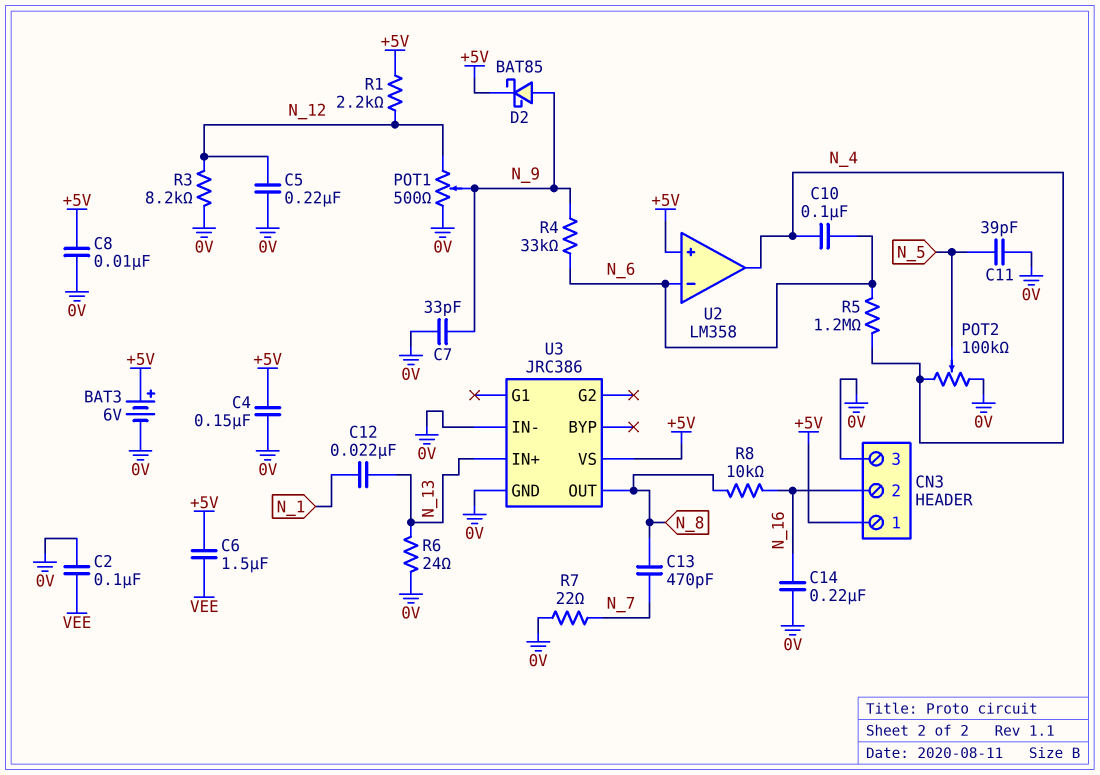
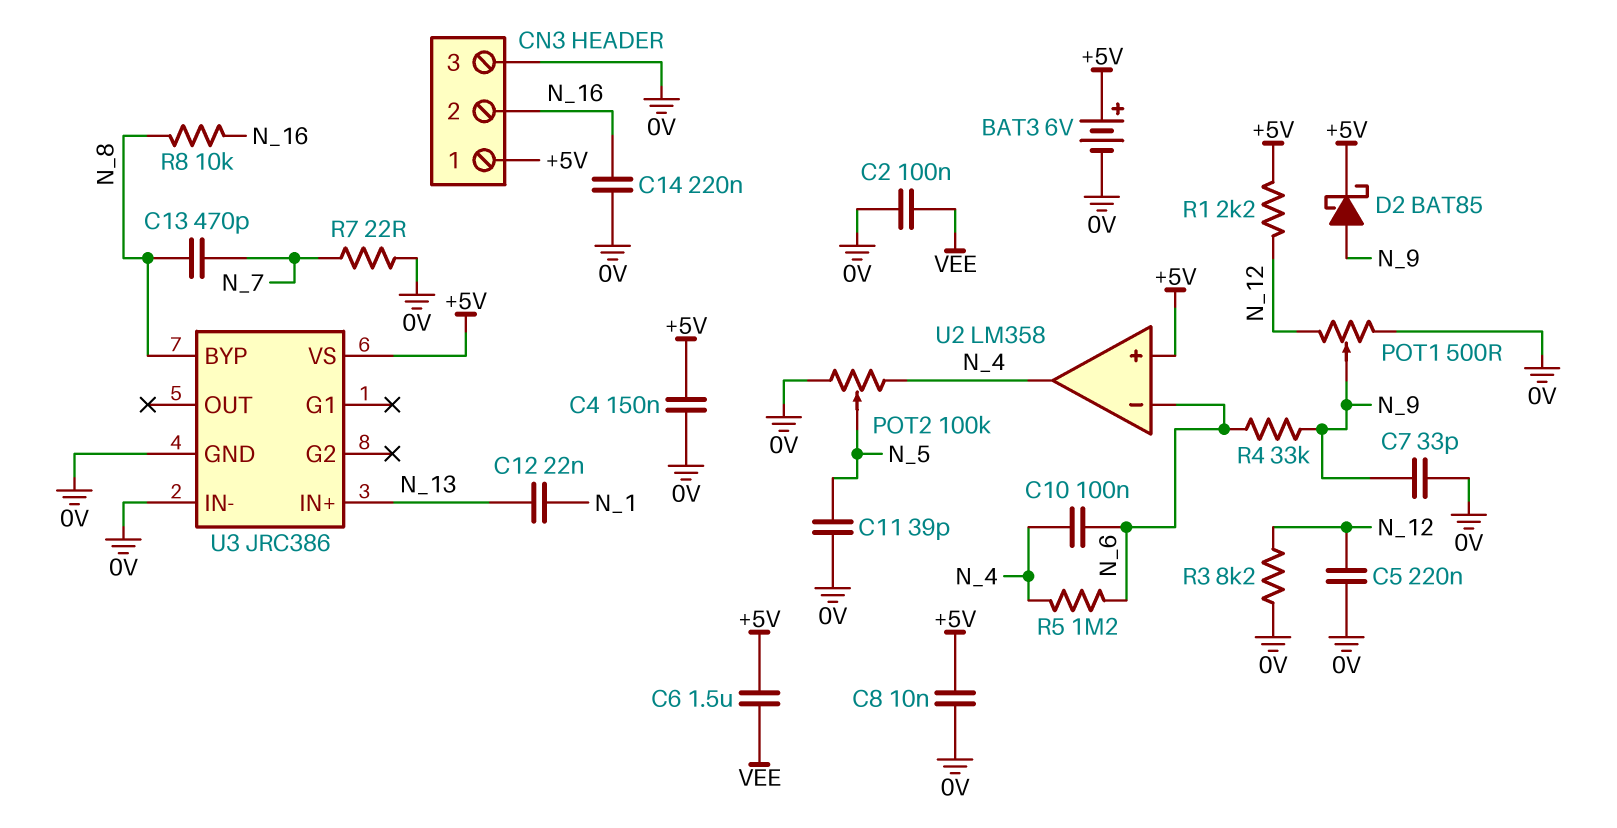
R6: 24 (0V, N_13) -> none
U3 pin BYP: none -> N_8
U3 pin OUT: N_8 -> none

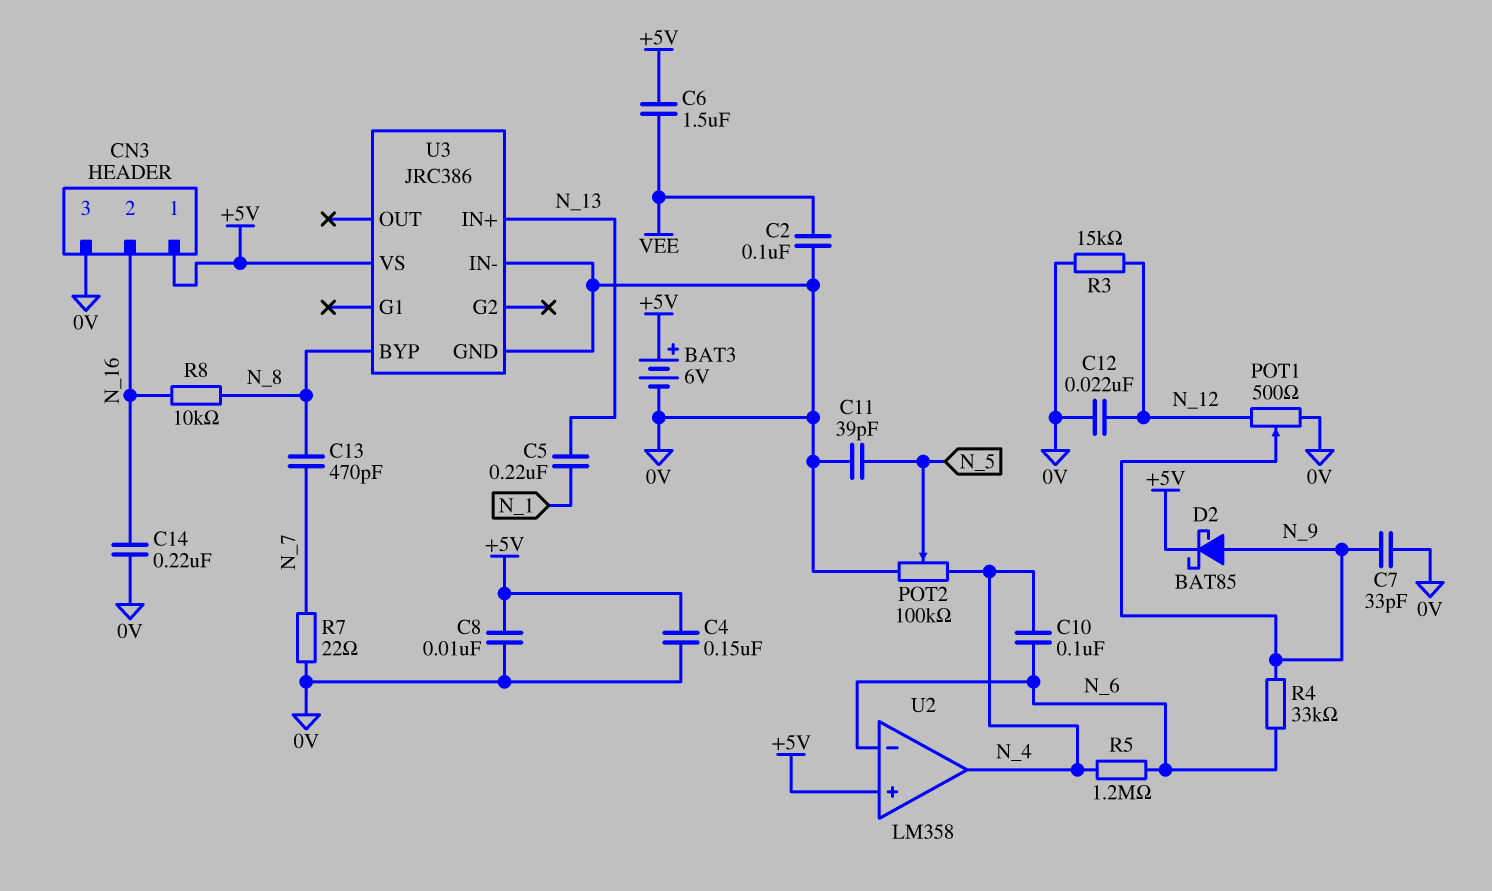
C5: 220nF (0V, N_12) -> 220nF (N_1, N_13)
C12: 22nF (N_1, N_13) -> 22nF (0V, N_12)
R1: 2.2k (+5V, N_12) -> none
R3: 8.2k (0V, N_12) -> 15k (0V, N_12)

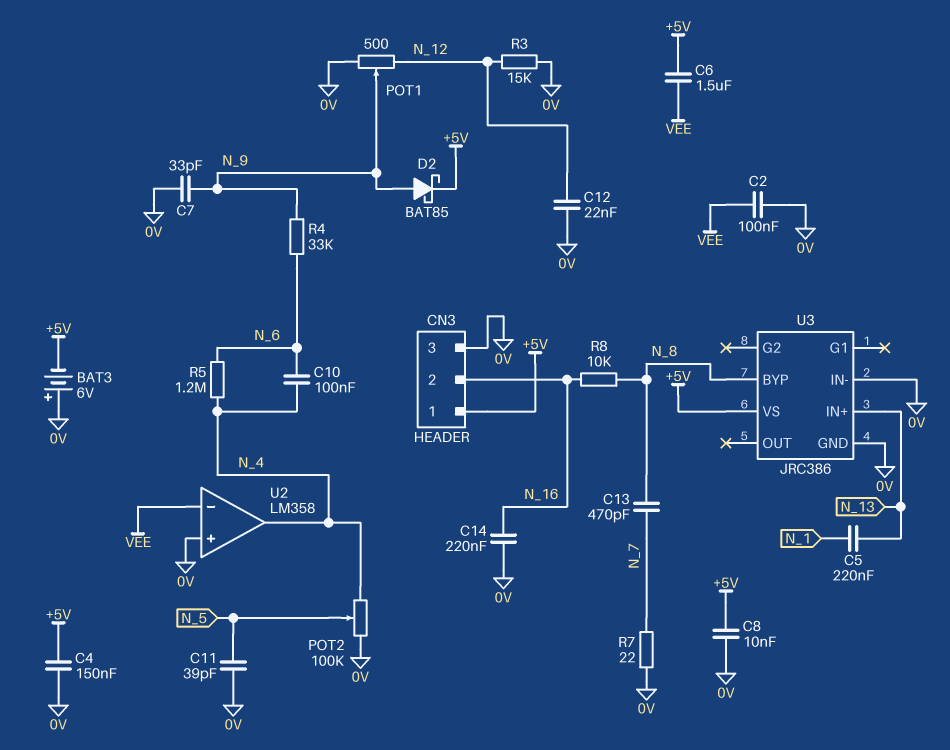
BAT3: 6V (plus +5V, minus 0V) -> 6V (plus 0V, minus +5V)
U2 pin in+: +5V -> 0V
U2 pin in-: N_6 -> VEE

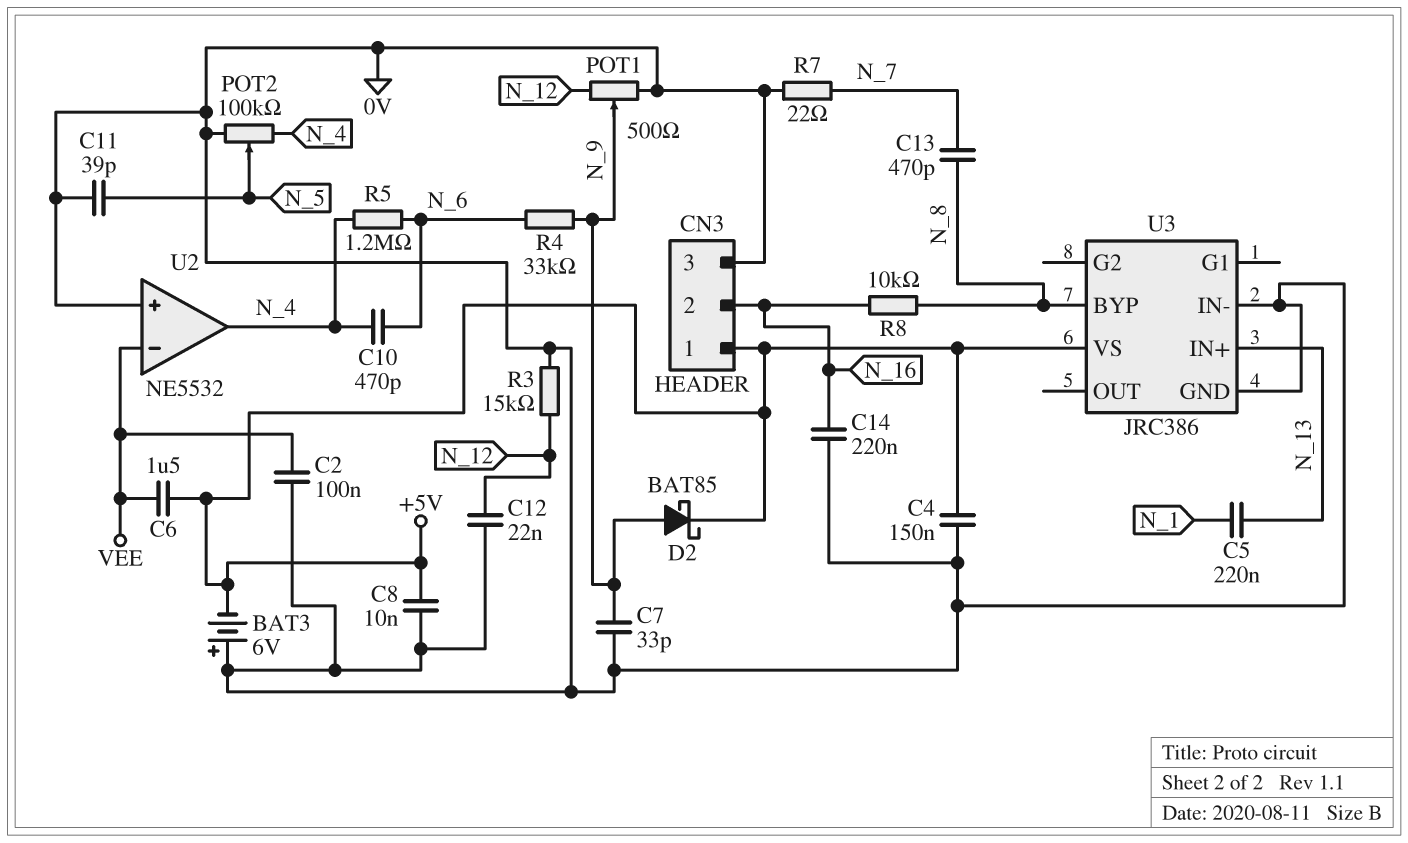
C10: 100nF (N_4, N_6) -> 470pF (N_4, N_6)
U2: LM358 -> NE5532

